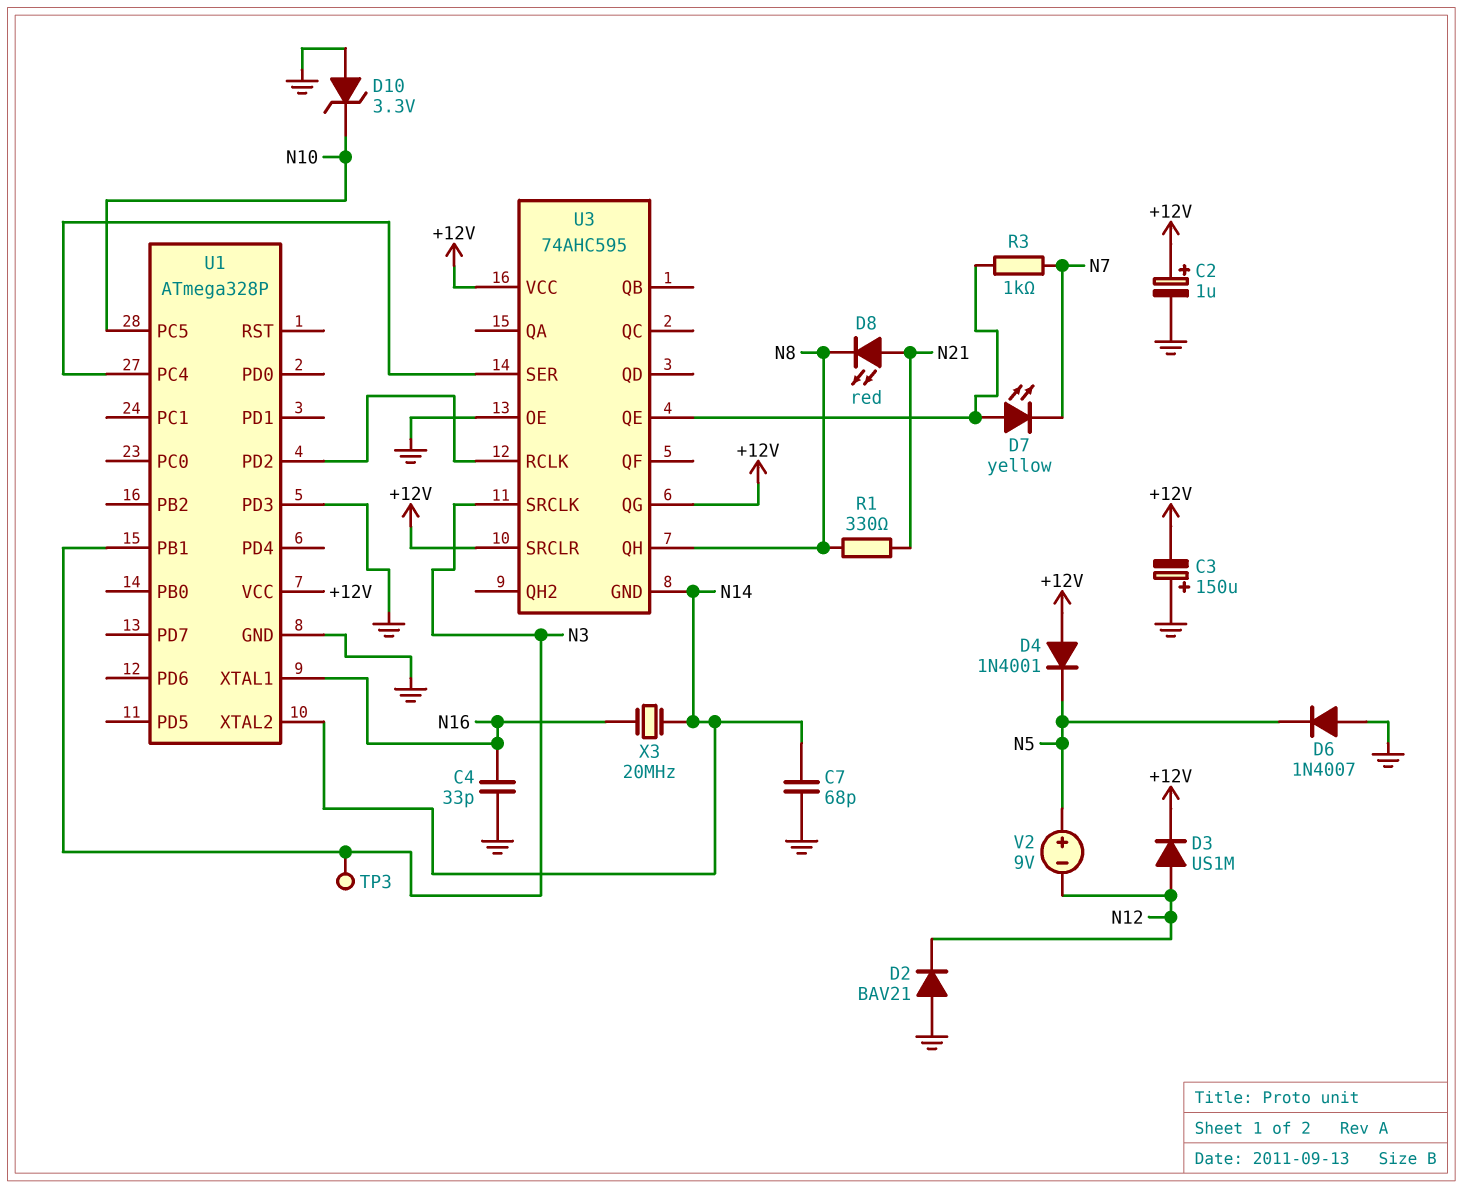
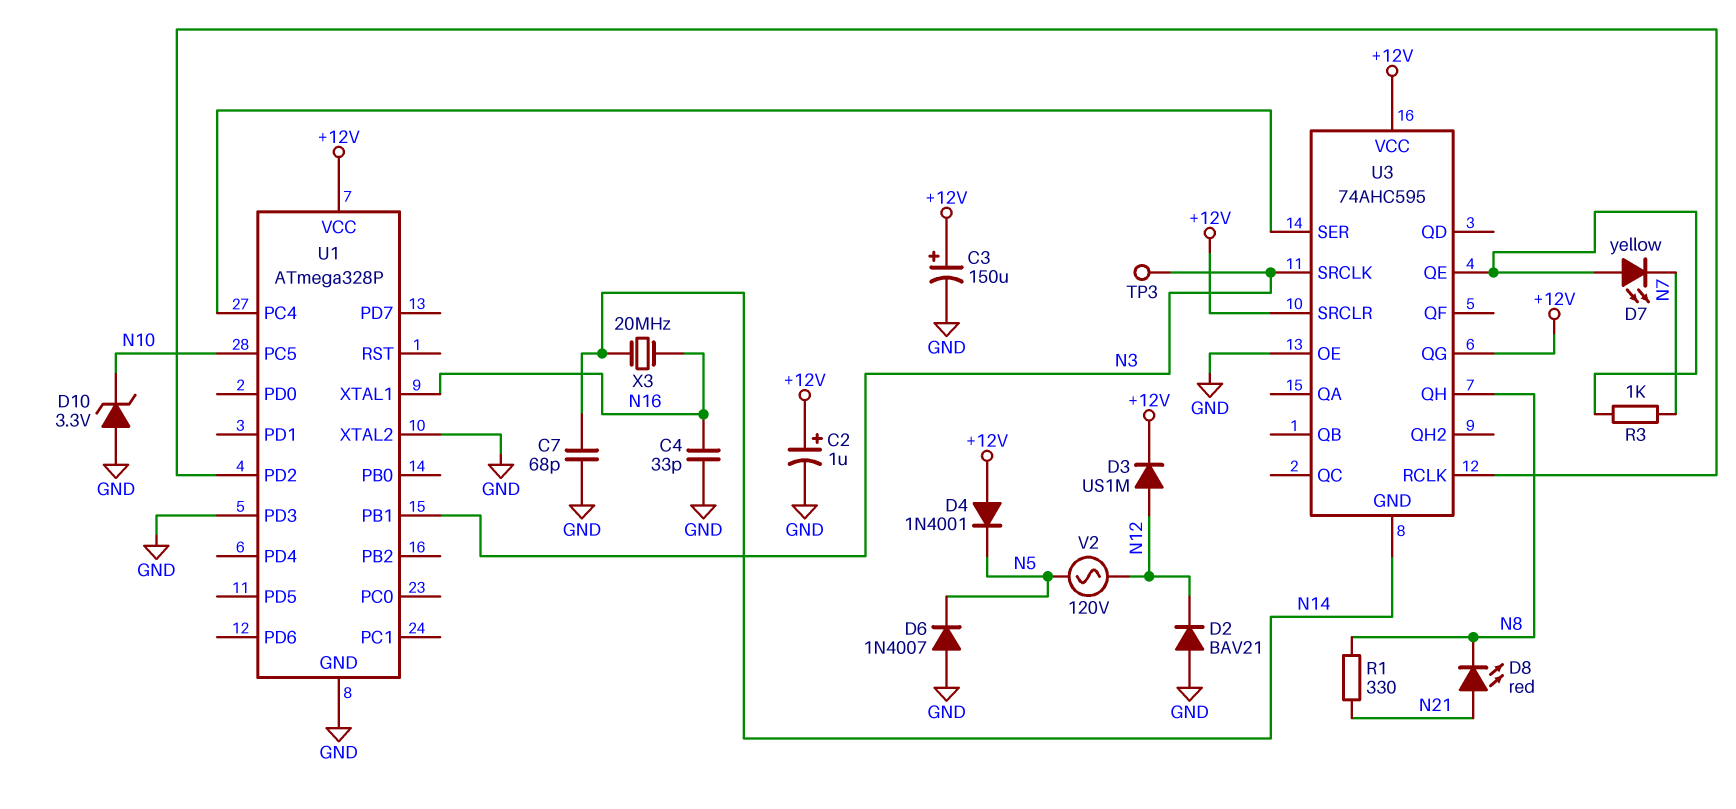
C3: 150uF (plus GND, minus +12V) -> 150uF (plus +12V, minus GND)
U1 pin XTAL2: N14 -> GND
V2: 9V (plus N5, minus N12) -> AC 120V (N5, N12)

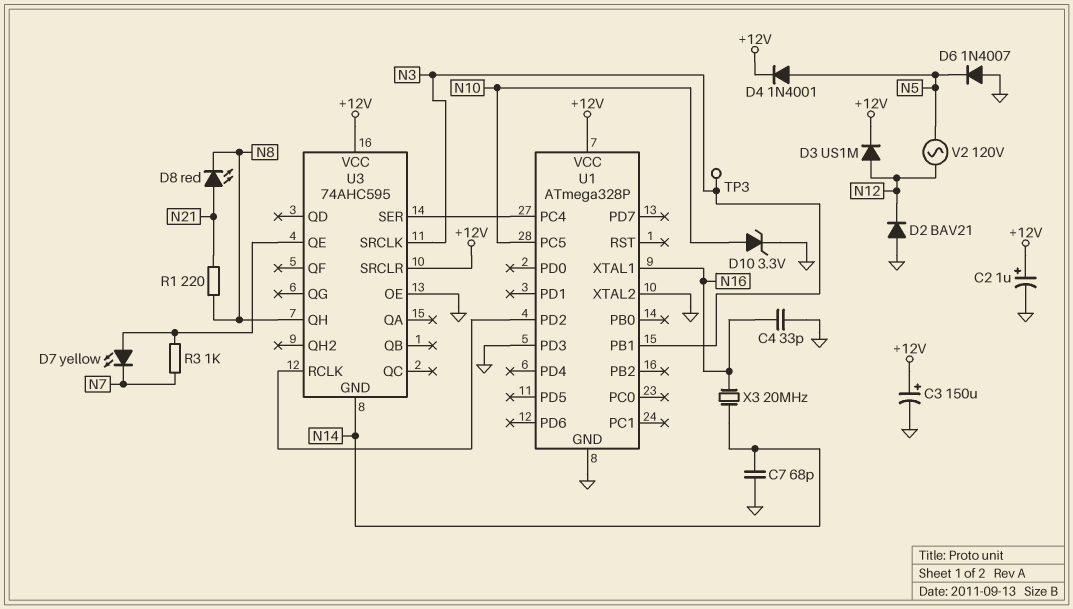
D4: diode 1N4001 (A +12V, K N5) -> diode 1N4001 (A N5, K +12V)
D10: zener 3.3V (A GND, K N10) -> zener 3.3V (A N10, K GND)
R1: 330 (N8, N21) -> 220 (N8, N21)
U3 pin QG: +12V -> none

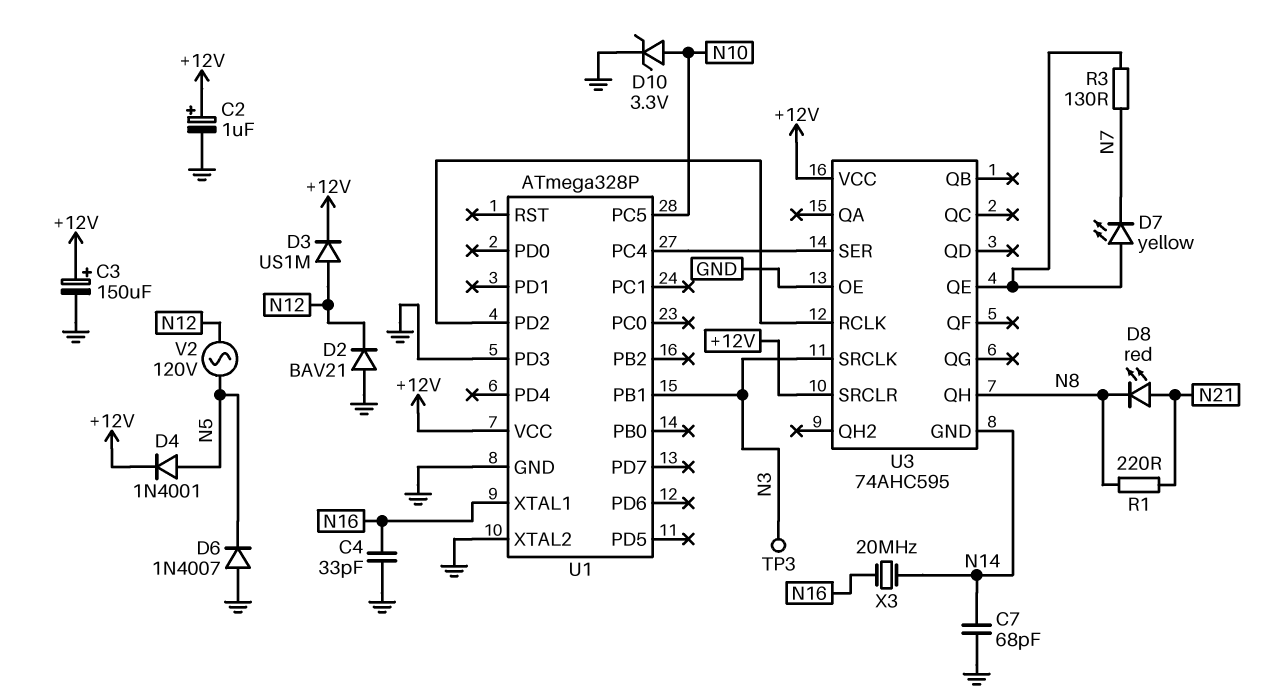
R3: 1k (N7, U3/QE) -> 130 (N7, U3/QE)

